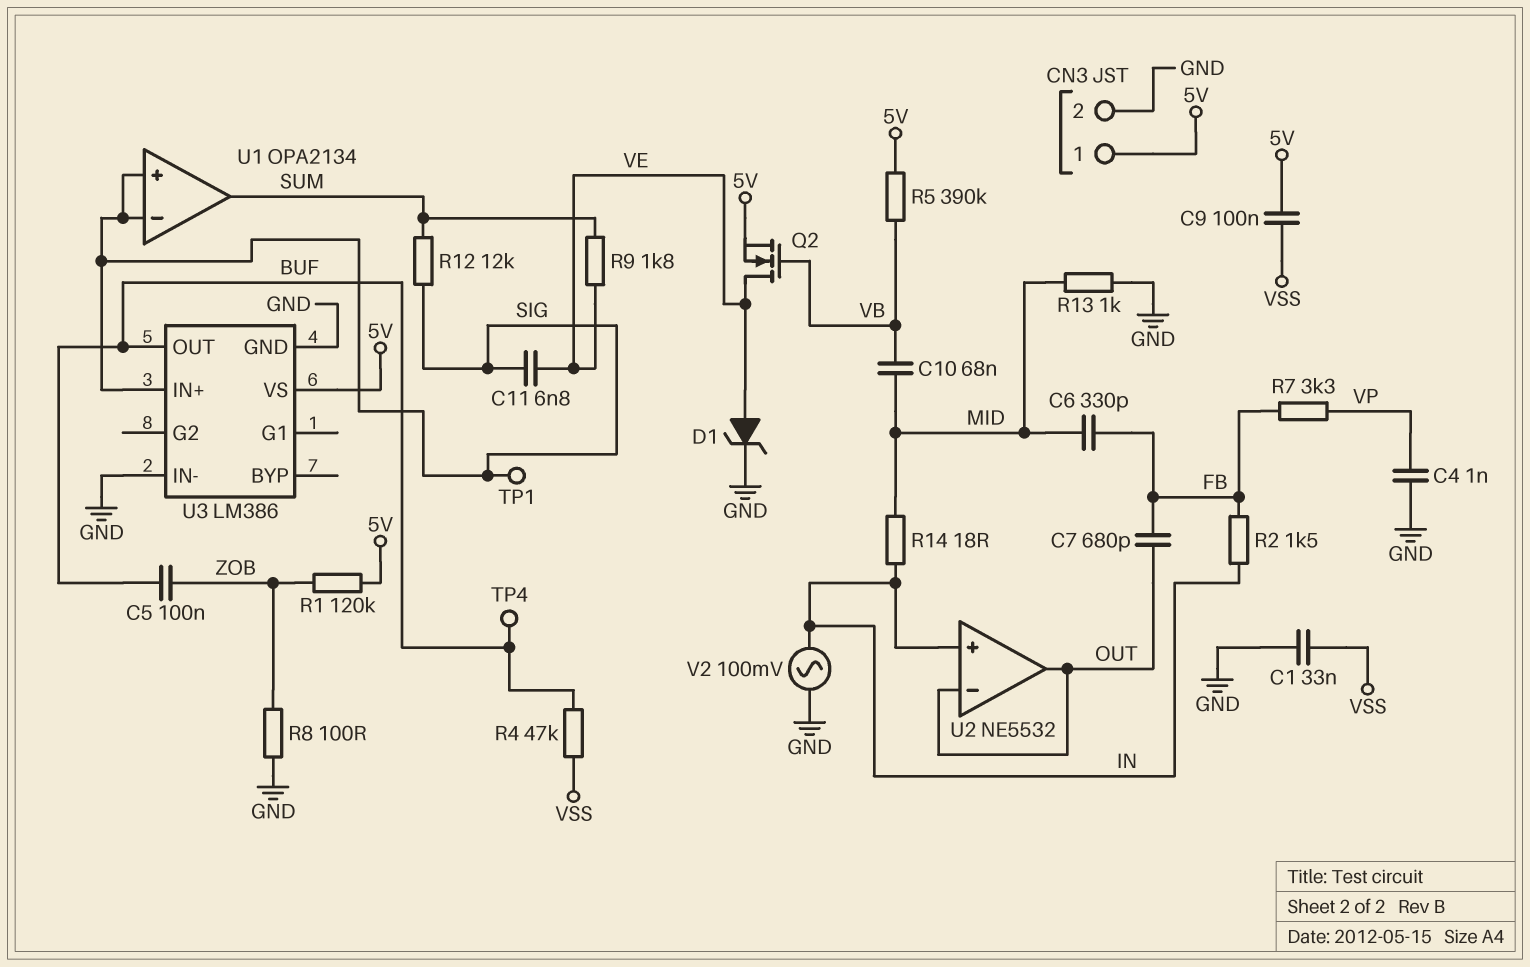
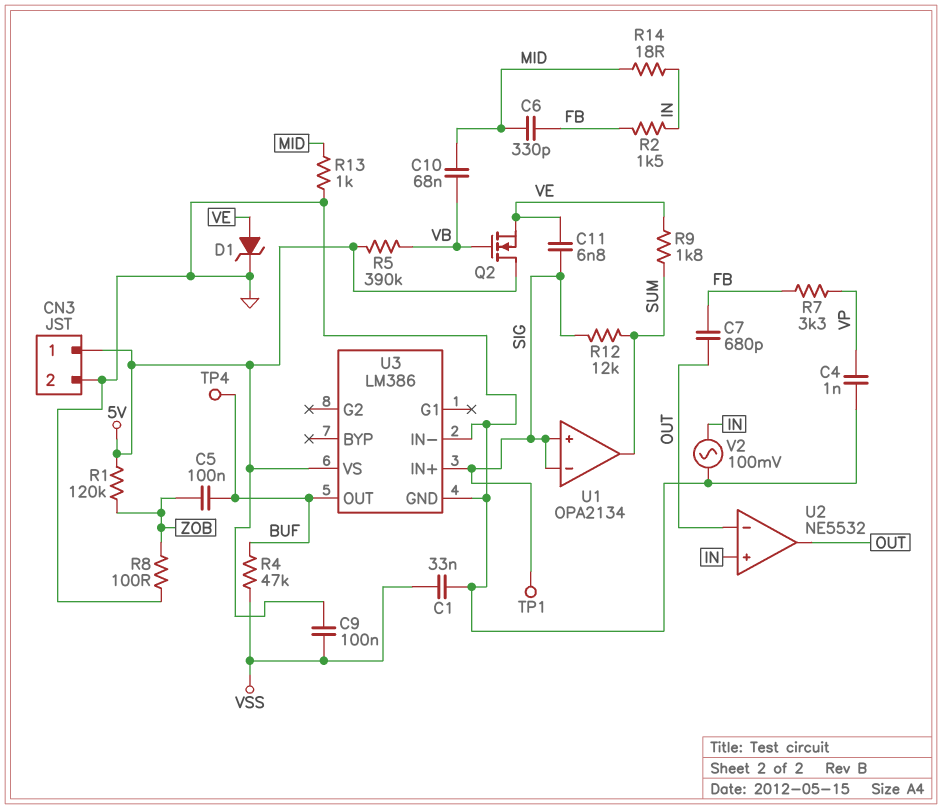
Q2: NMOS (G VB, D VE, S 5V) -> NMOS (G VB, D 5V, S VE)

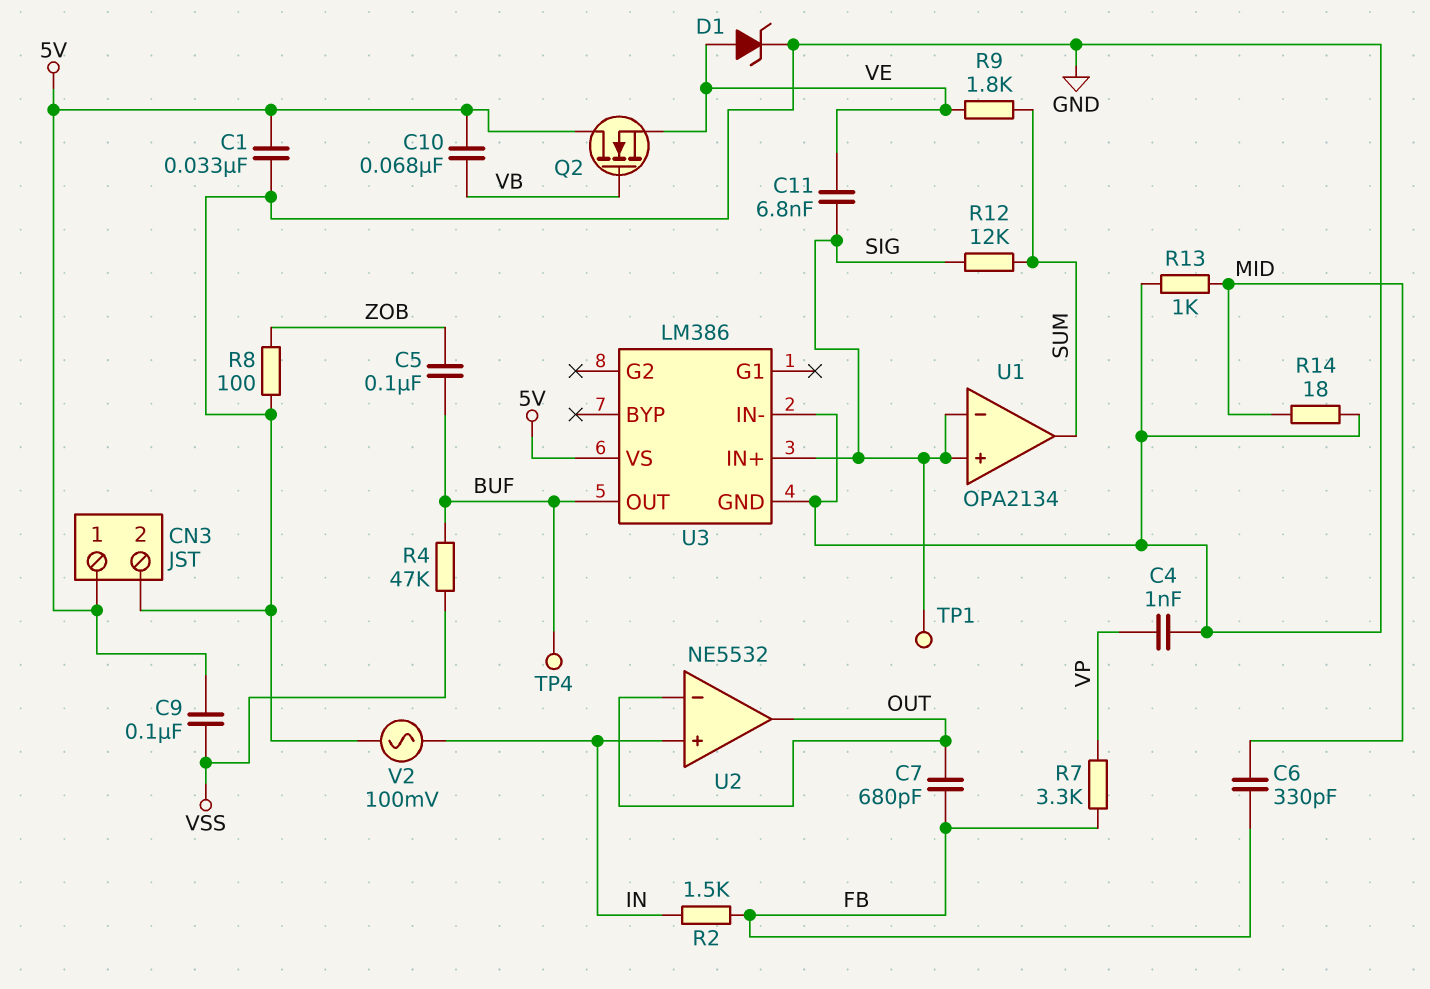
C1: 33nF (GND, VSS) -> 33nF (5V, GND)
C10: 68nF (MID, VB) -> 68nF (5V, VB)
R1: 120k (5V, ZOB) -> none
R5: 390k (5V, VB) -> none
R14: 18 (IN, MID) -> 18 (GND, MID)

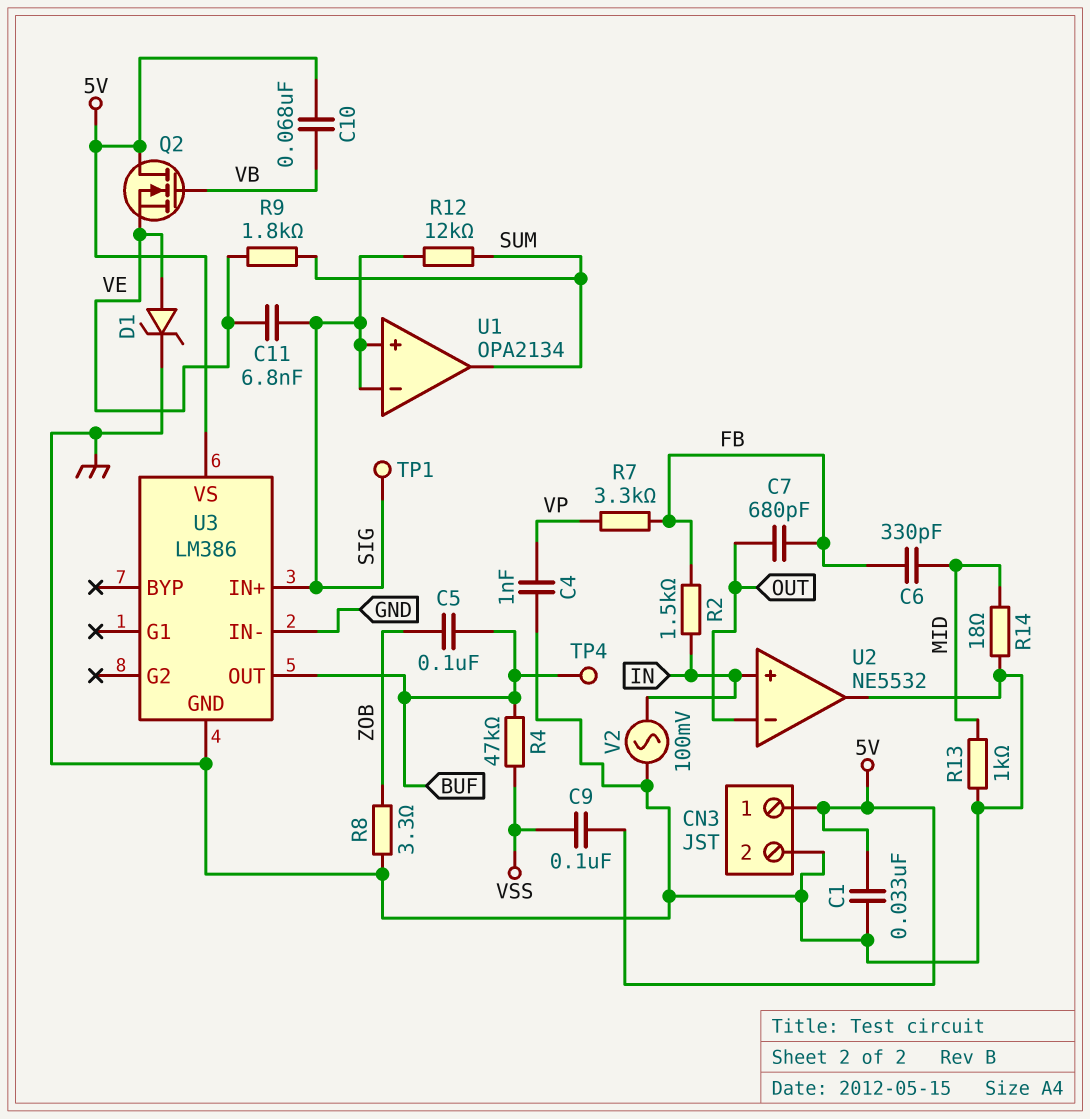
R8: 100 (GND, ZOB) -> 3.3 (GND, ZOB)
U2 pin out: OUT -> GND

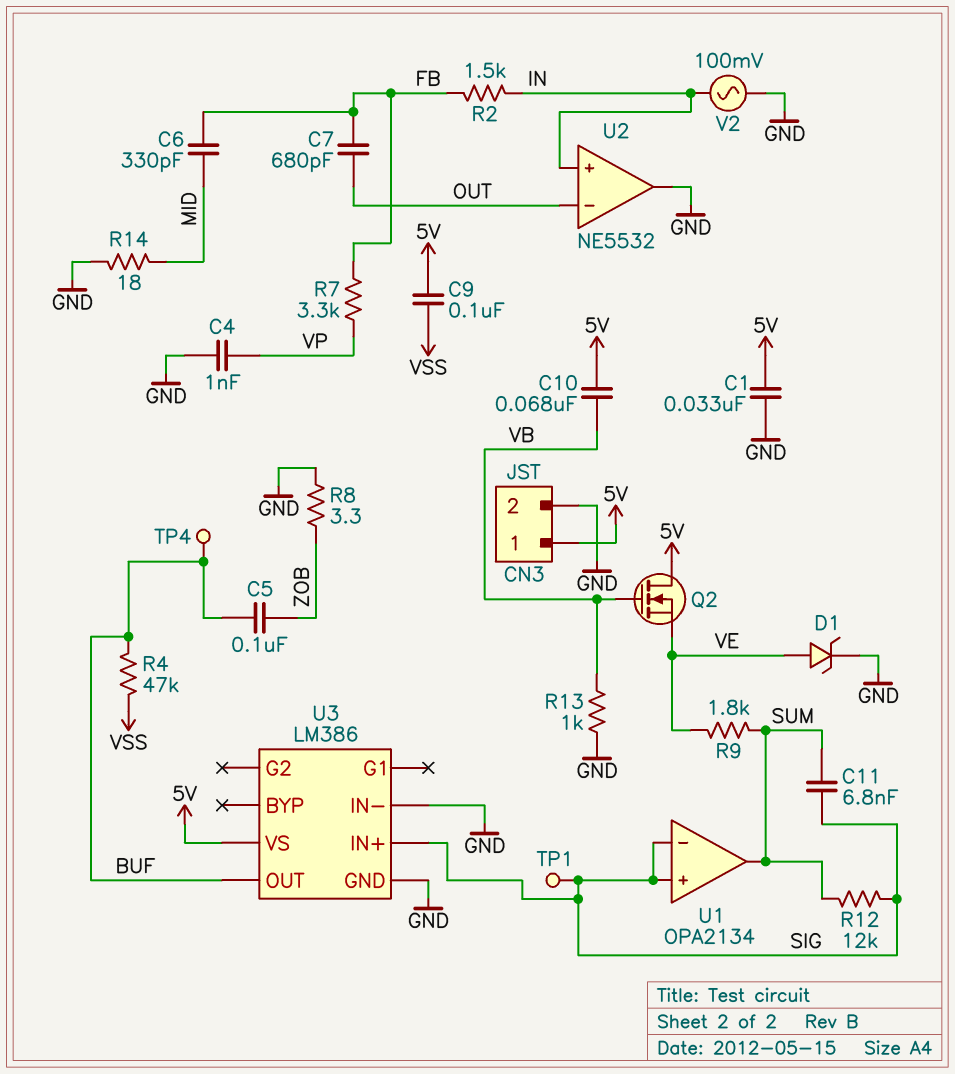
C11: 6.8nF (SIG, VE) -> 6.8nF (SIG, SUM)
R13: 1k (GND, MID) -> 1k (GND, VB)

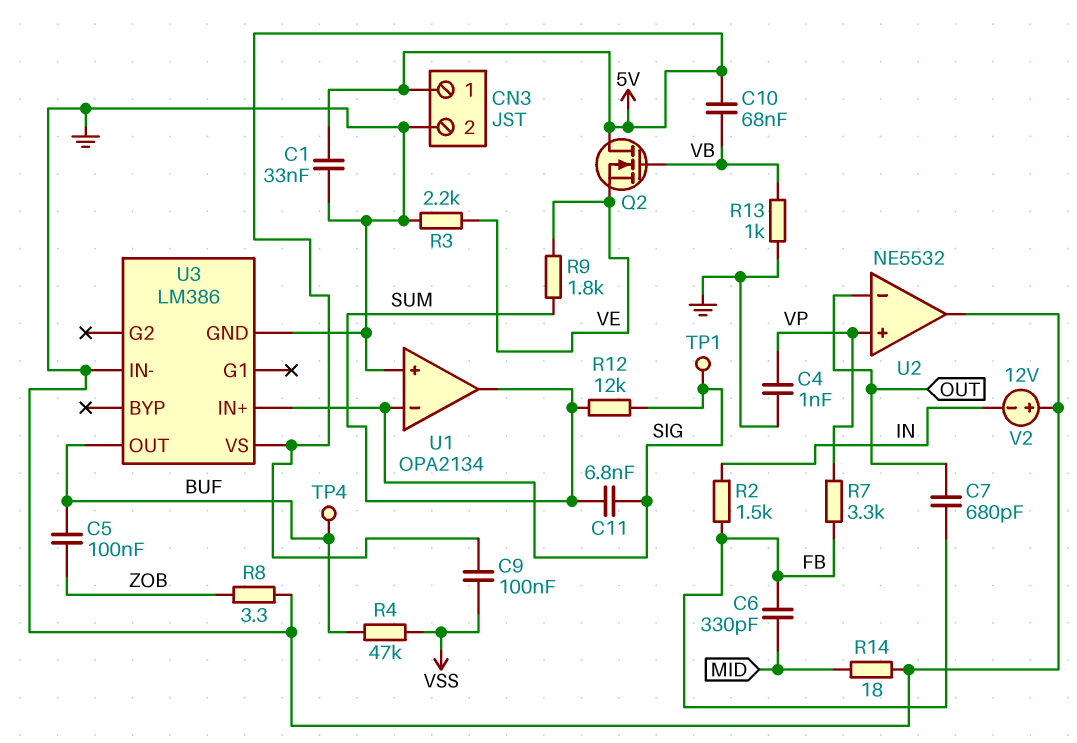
D1: zener (A VE, K GND) -> none
R3: none -> 2.2k (GND, VE)
U1 pin in+: SIG -> GND
U2 pin in+: IN -> VP
V2: AC 100mV (GND, IN) -> 12V (plus GND, minus IN)

